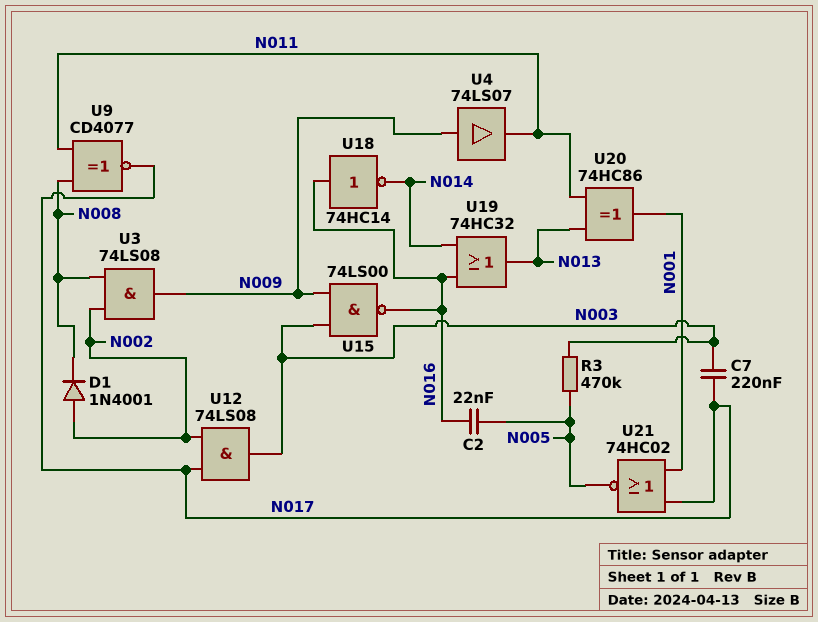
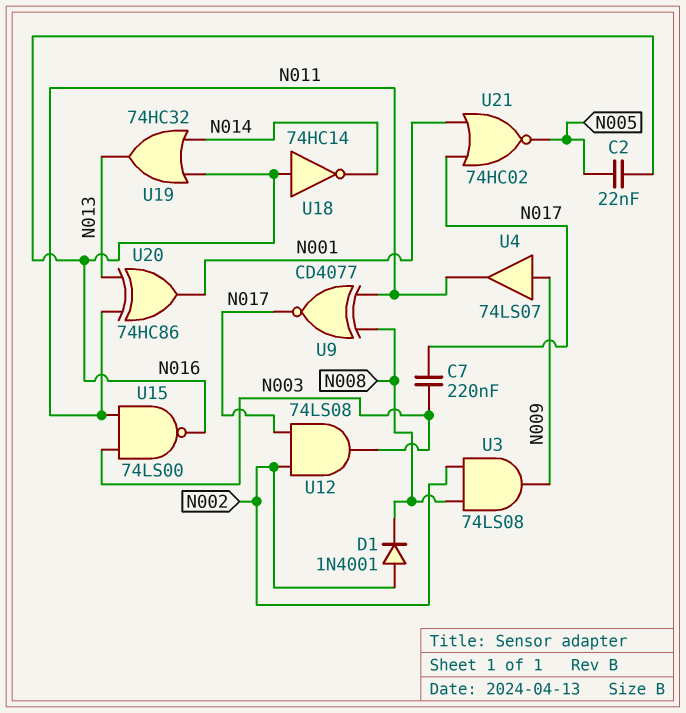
R3: 470k (N003, N005) -> none
U15: NAND 74LS00 (in N003, in N009, out N016) -> NAND 74LS00 (in N003, in N011, out N016)

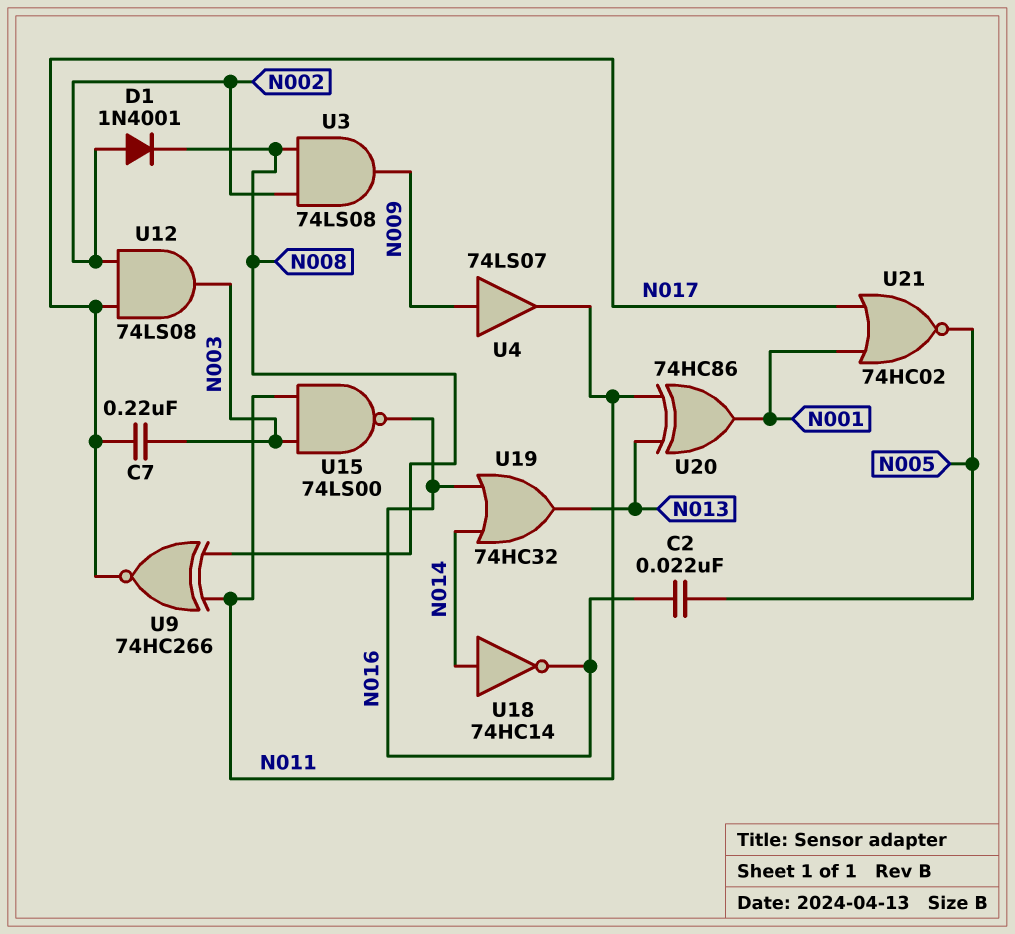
U9: XNOR CD4077 (in N008, in N011, out N017) -> XNOR 74HC266 (in N008, in N011, out N017)
U18: NOT 74HC14 (in N016, out N014) -> NOT 74HC14 (in N014, out N016)

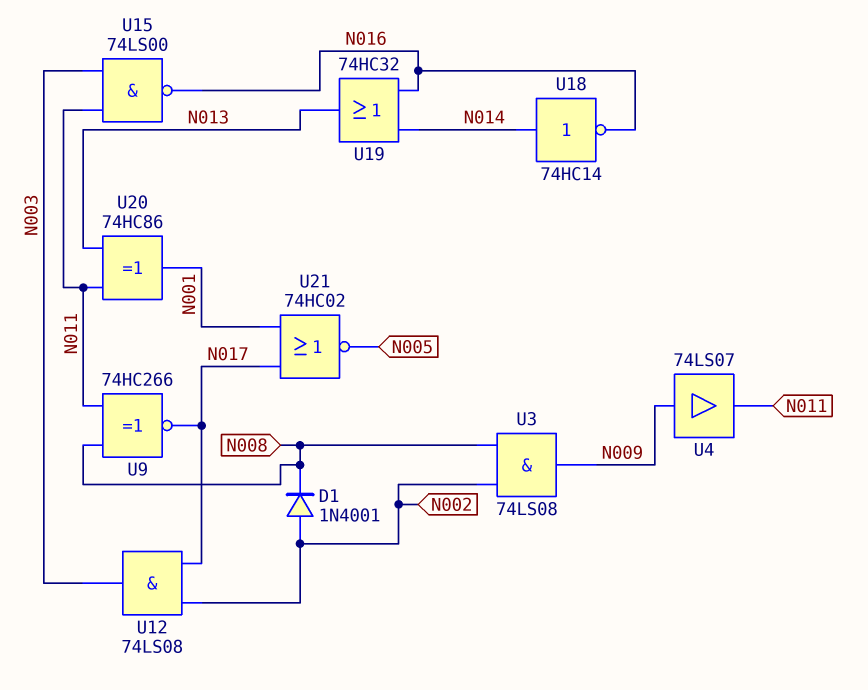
C2: 22nF (N005, N016) -> none
C7: 220nF (N003, N017) -> none

